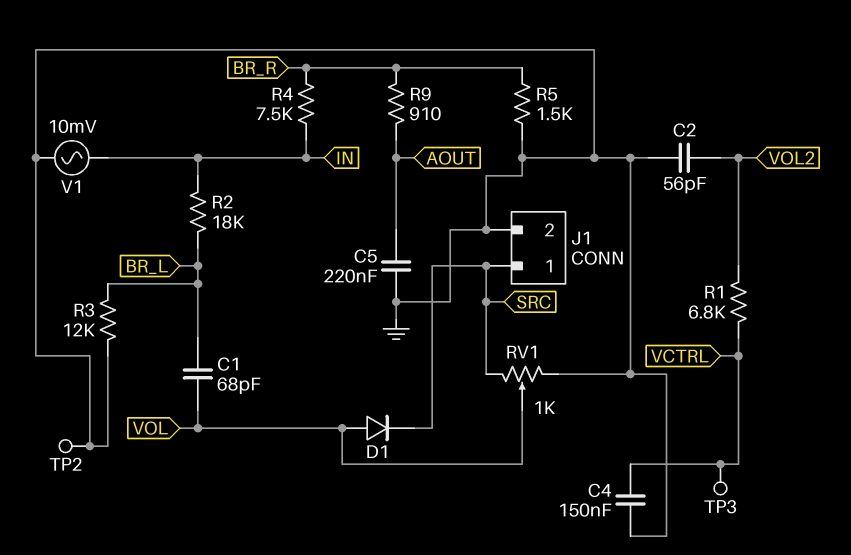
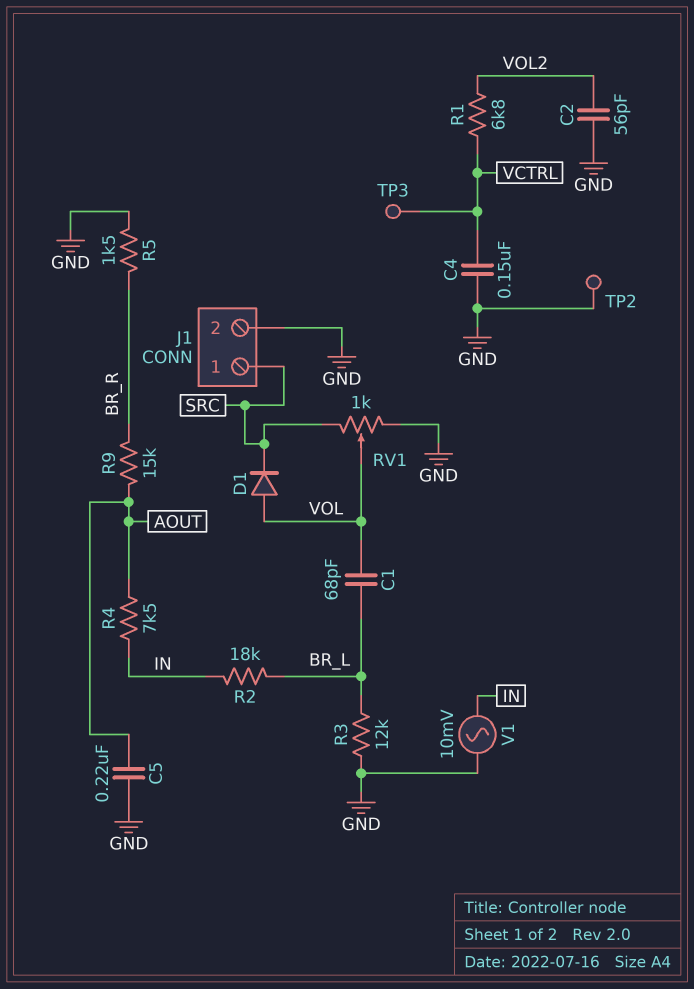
R4: 7.5k (BR_R, IN) -> 7.5k (AOUT, IN)
R9: 910 (AOUT, BR_R) -> 15k (AOUT, BR_R)

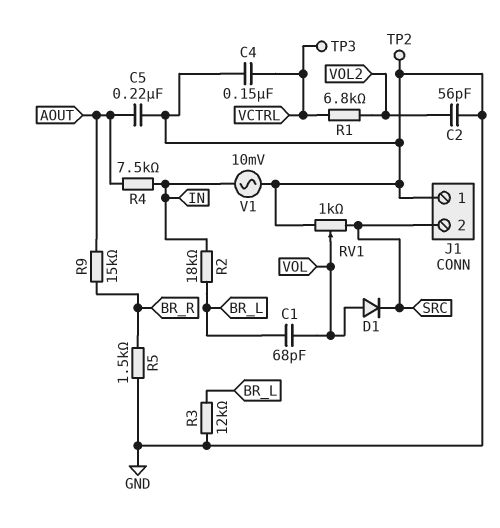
J1 pin 1: SRC -> GND
J1 pin 2: GND -> SRC

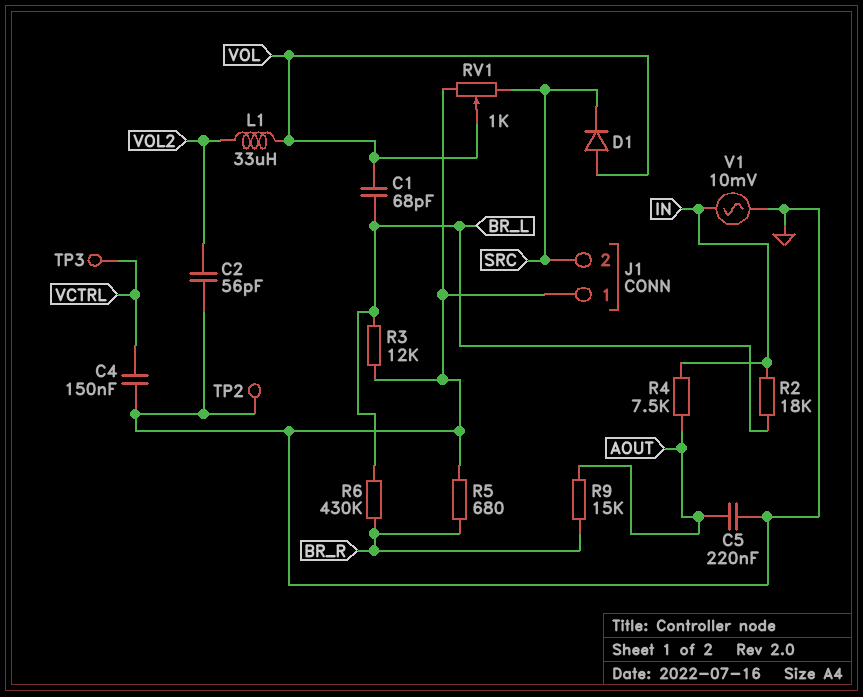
L1: none -> 33uH (VOL, VOL2)
R1: 6.8k (VCTRL, VOL2) -> none
R5: 1.5k (BR_R, GND) -> 680 (BR_R, GND)
R6: none -> 430k (BR_L, BR_R)

